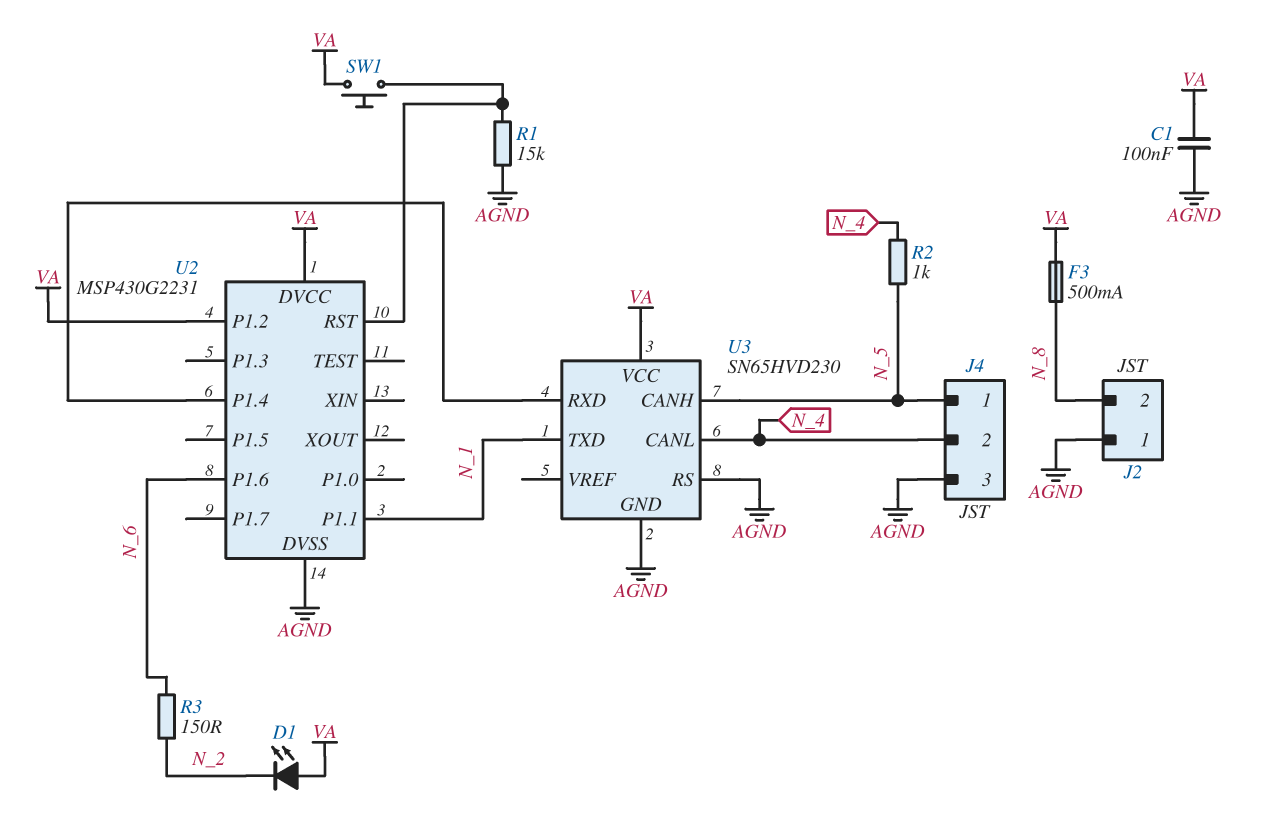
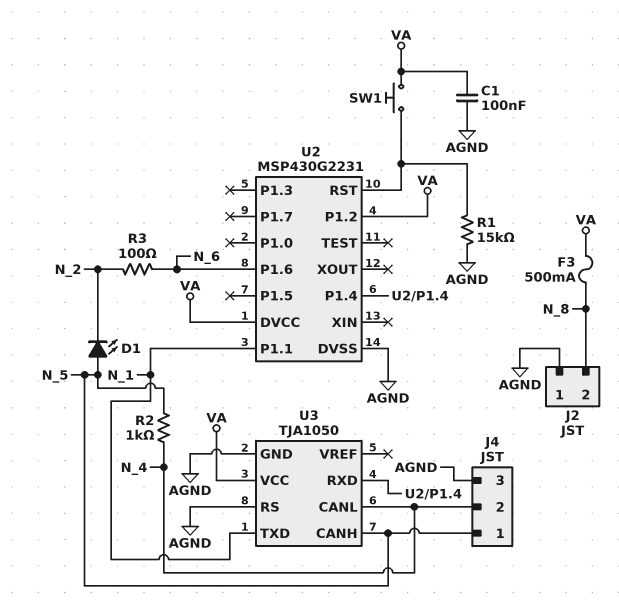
D1: LED (A VA, K N_2) -> LED (A N_5, K N_2)
R3: 150 (N_2, N_6) -> 100 (N_2, N_6)
U3: SN65HVD230 -> TJA1050

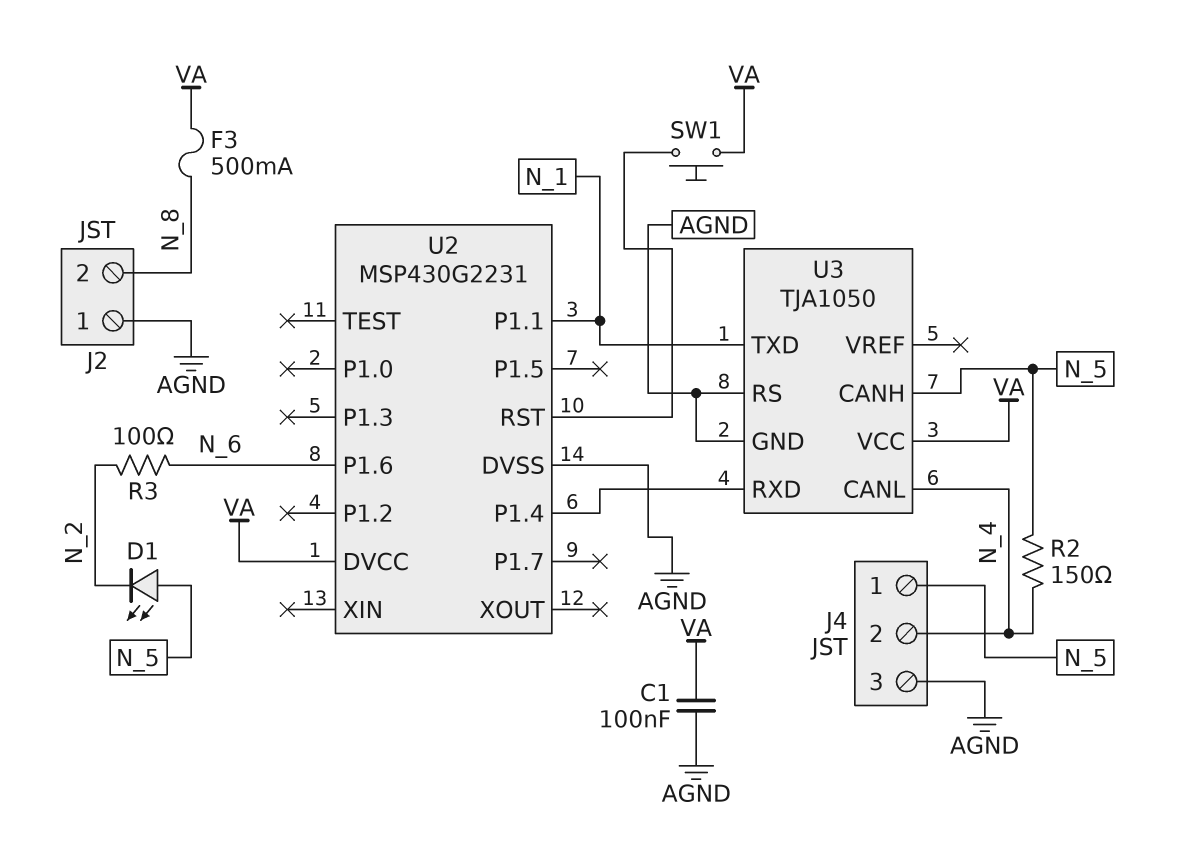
R1: 15k (AGND, U2/RST) -> none
R2: 1k (N_4, N_5) -> 150 (N_4, N_5)
U2 pin P1.2: VA -> none

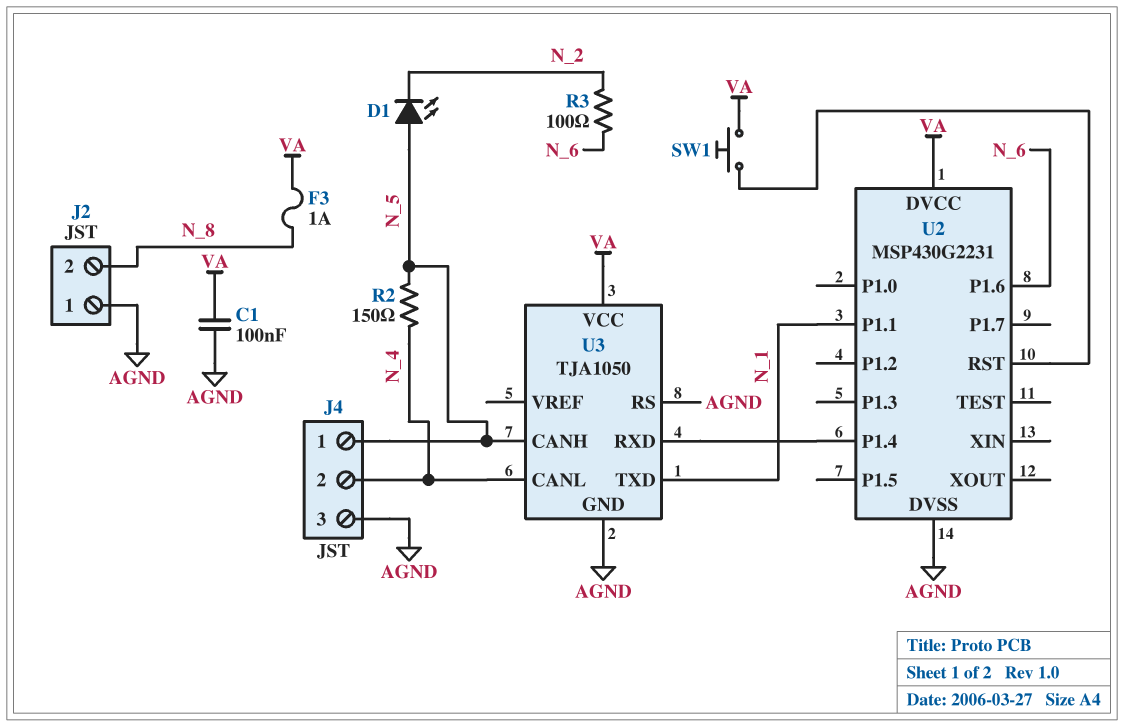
F3: 500mA (N_8, VA) -> 1A (N_8, VA)

